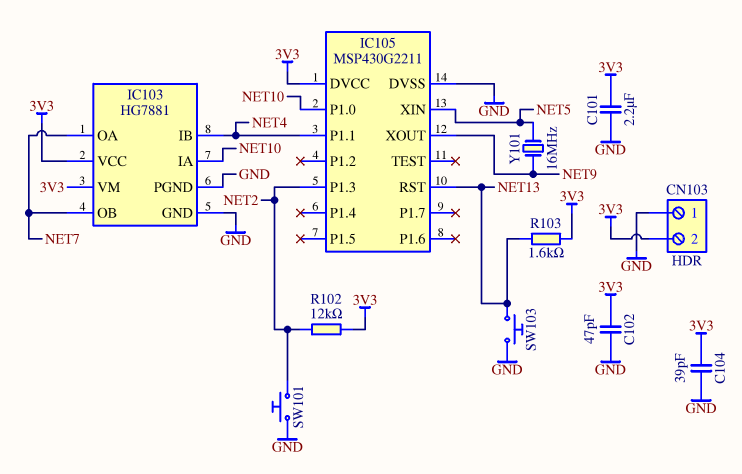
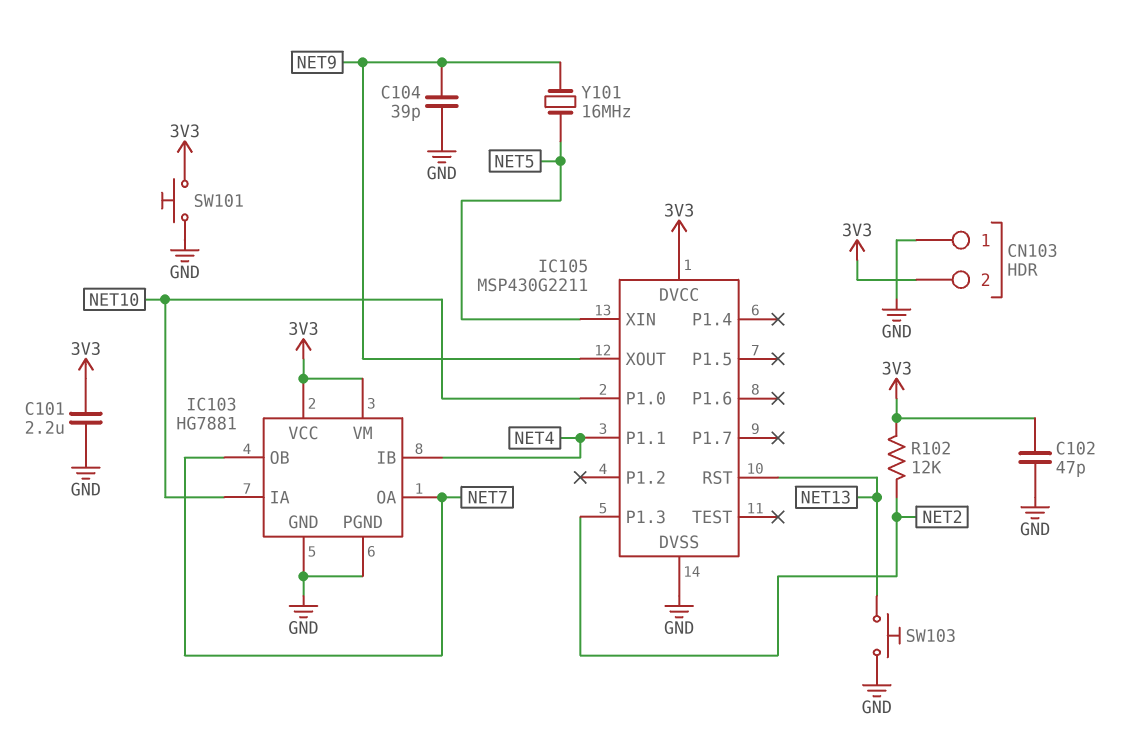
C104: 39pF (3V3, GND) -> 39pF (GND, NET9)
R103: 1.6k (3V3, NET13) -> none
SW101: button (GND, NET2) -> button (3V3, GND)

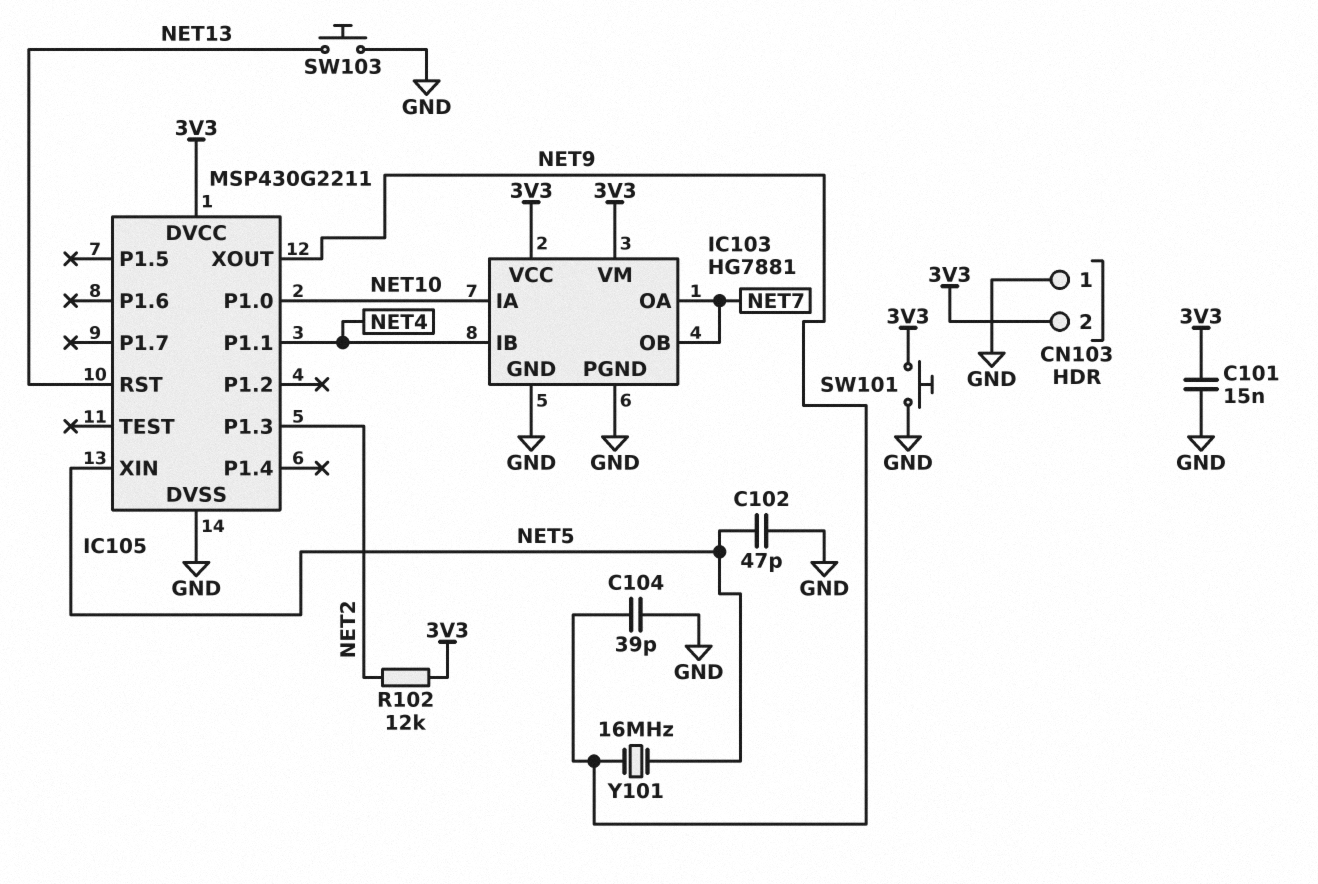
C101: 2.2uF (3V3, GND) -> 15nF (3V3, GND)
C102: 47pF (3V3, GND) -> 47pF (GND, NET5)

